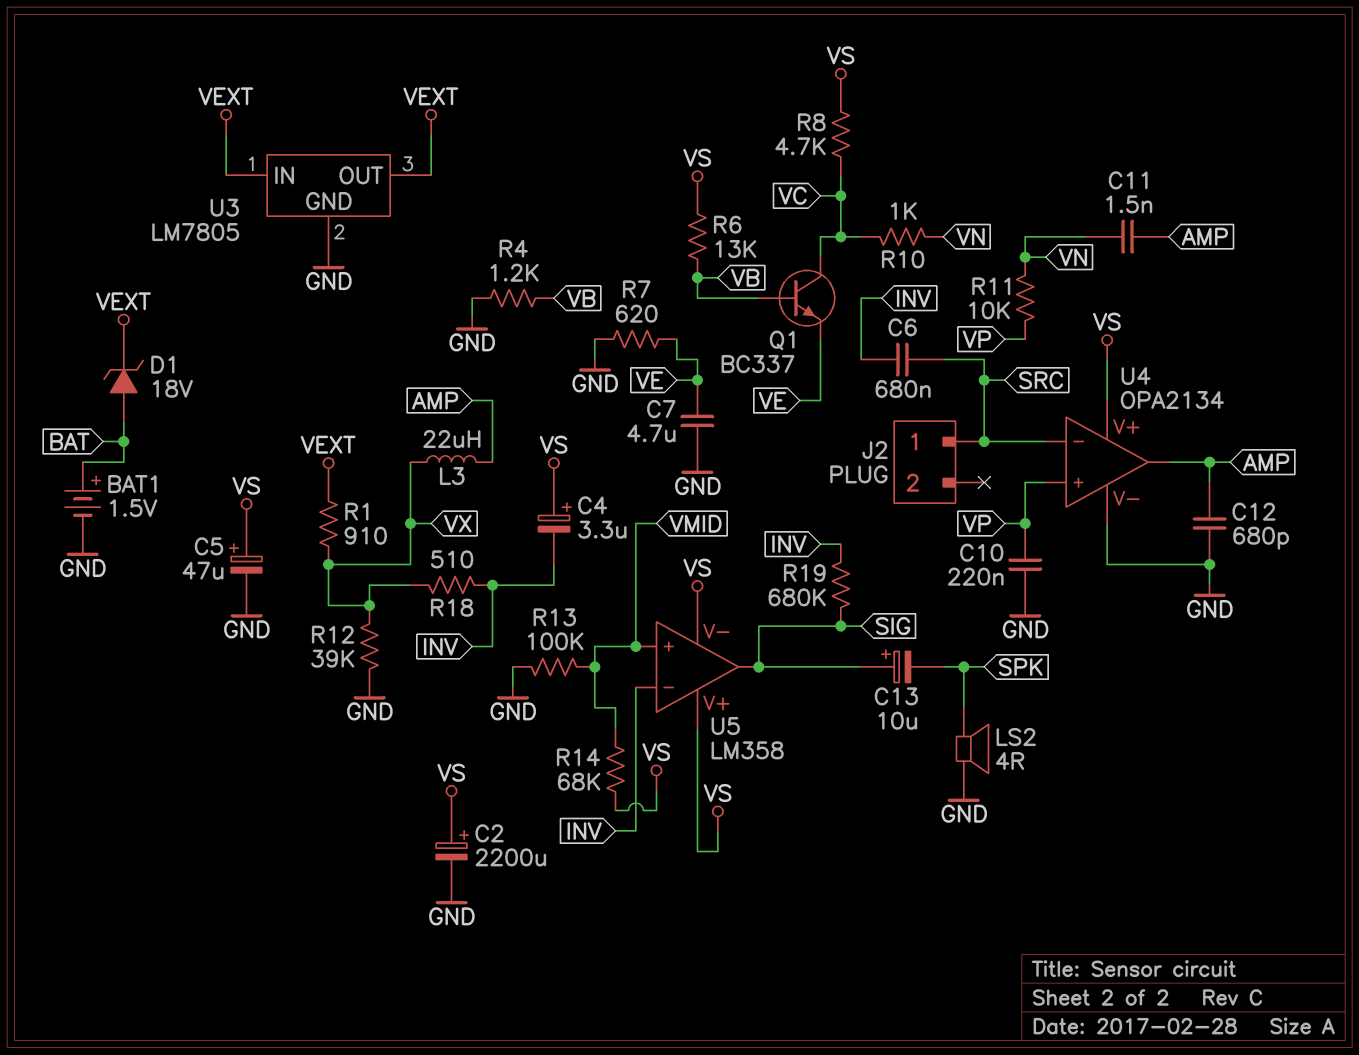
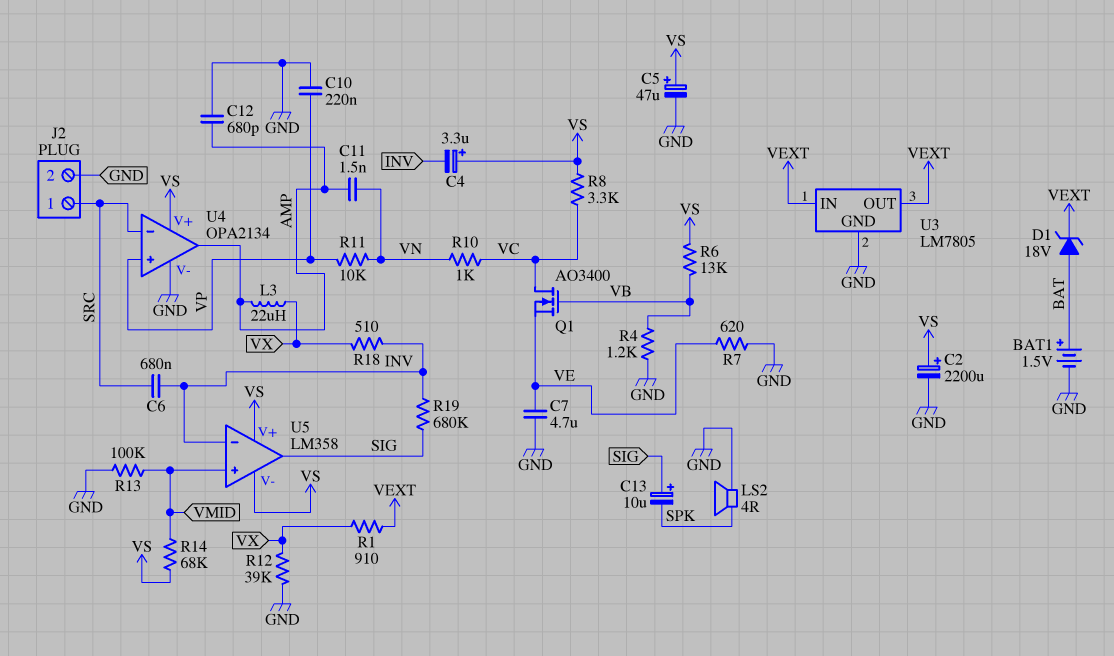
J2 pin 2: none -> GND
Q1: NPN BC337 (B VB, C VC, E VE) -> NMOS AO3400 (G VB, D VC, S VE)
R8: 4.7k (VC, VS) -> 3.3k (VC, VS)

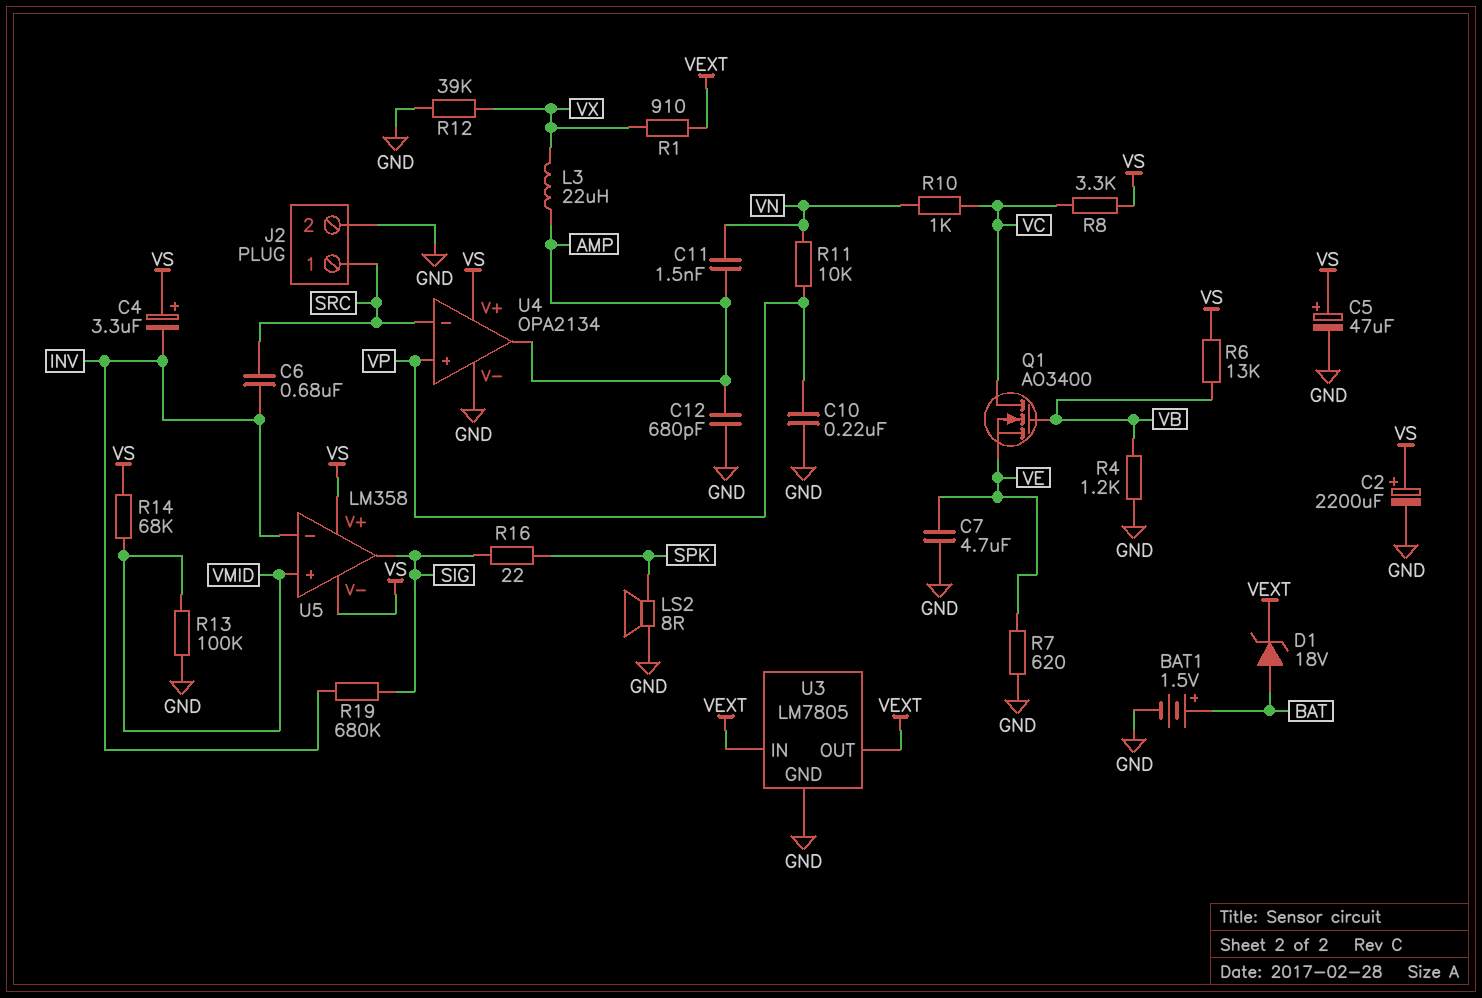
C13: 10uF (plus SIG, minus SPK) -> none
LS2: speaker 4R (GND, SPK) -> speaker 8R (GND, SPK)
R16: none -> 22 (SIG, SPK)
R18: 510 (INV, VX) -> none

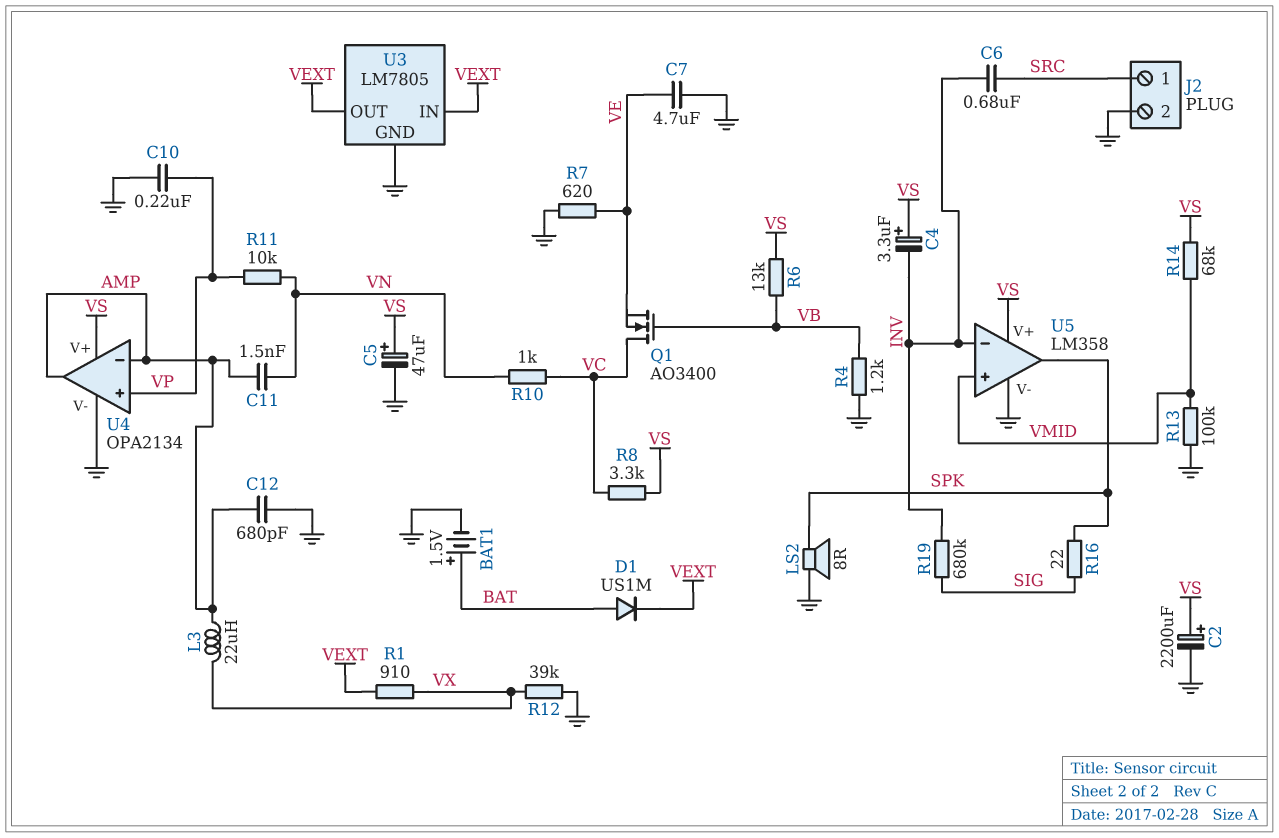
D1: zener 18V (A BAT, K VEXT) -> diode US1M (A BAT, K VEXT)
U4 pin in-: SRC -> AMP
U5 pin V-: VS -> GND
U5 pin out: SIG -> SPK

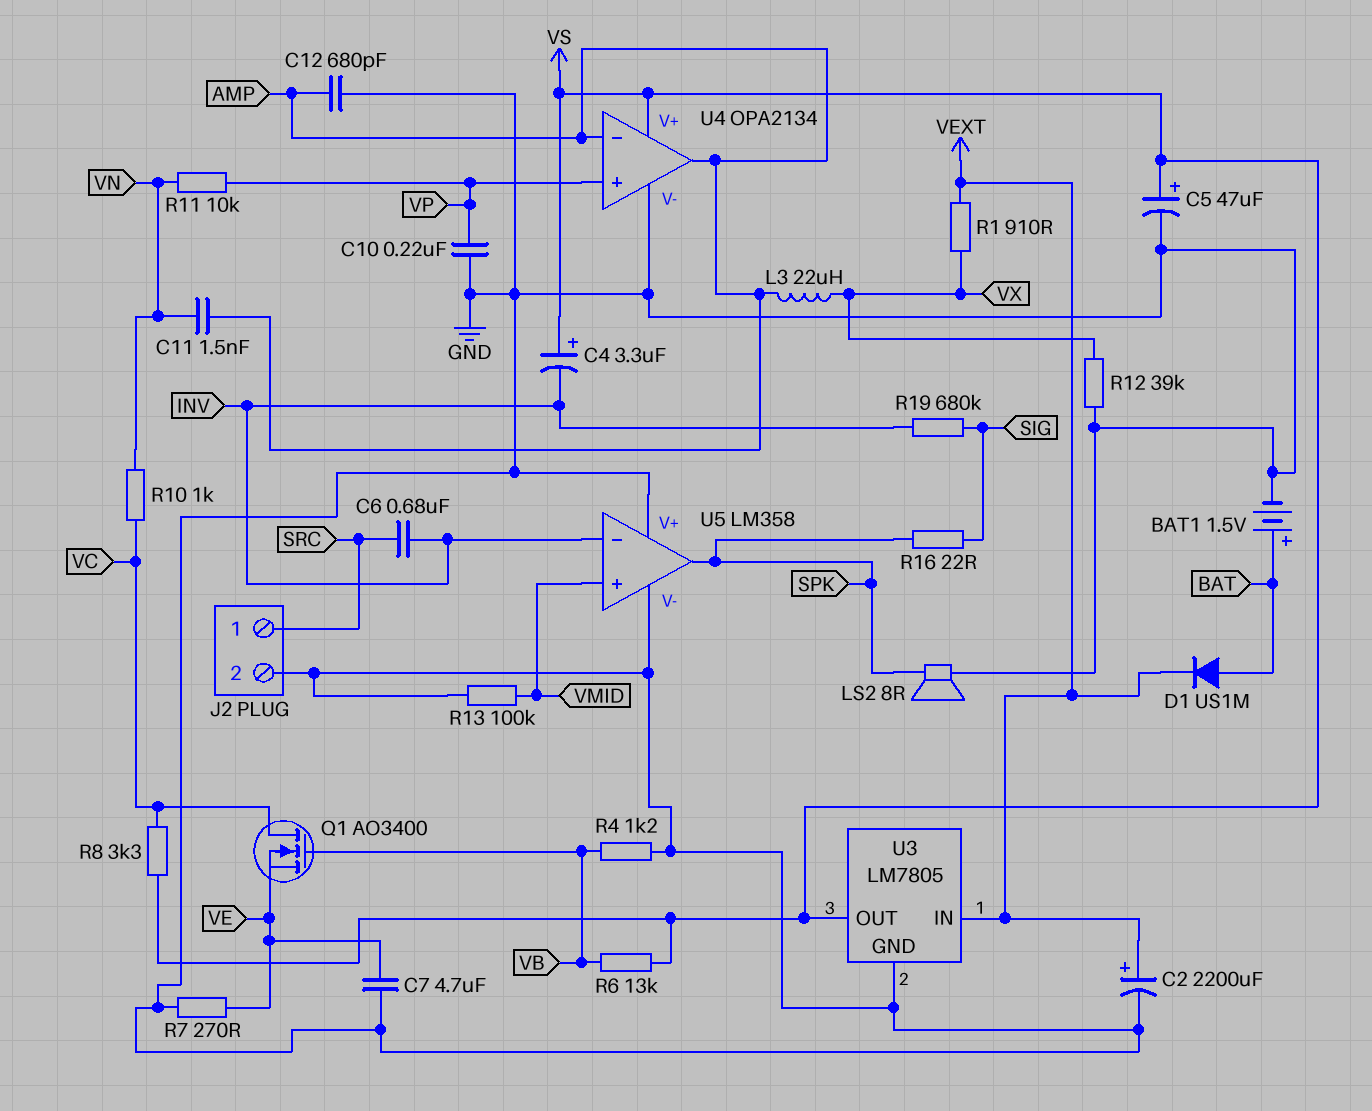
C2: 2200uF (plus VS, minus GND) -> 2200uF (plus VEXT, minus GND)
R7: 620 (GND, VE) -> 270 (GND, VE)
R14: 68k (VMID, VS) -> none
U3 pin OUT: VEXT -> VS
U5 pin V+: VS -> GND

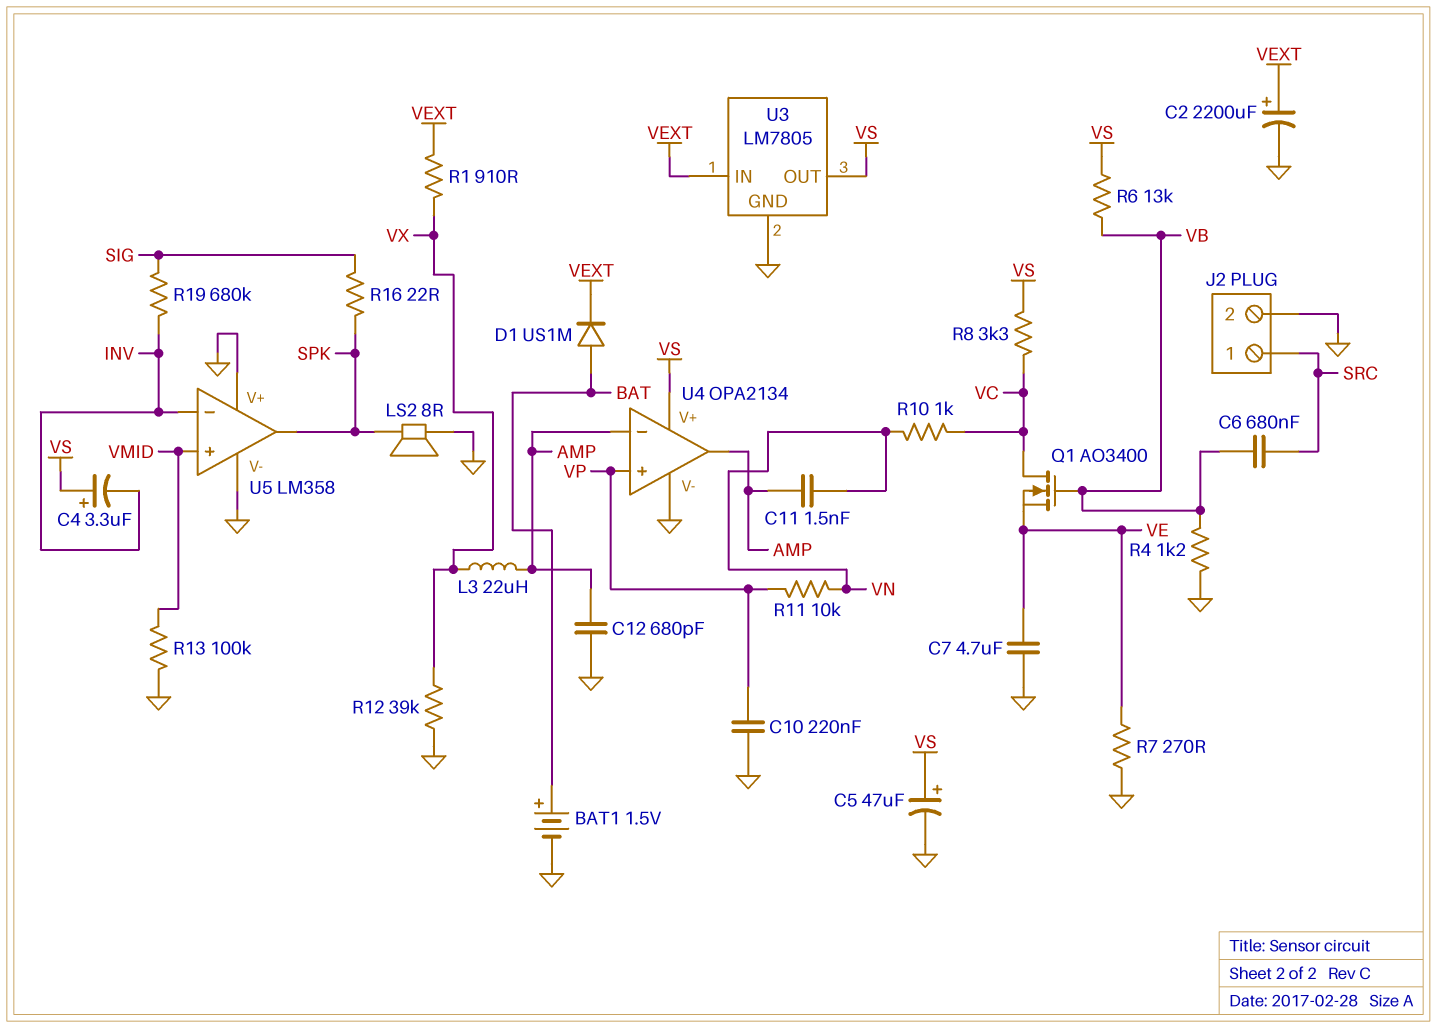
C6: 680nF (INV, SRC) -> 680nF (SRC, VB)

